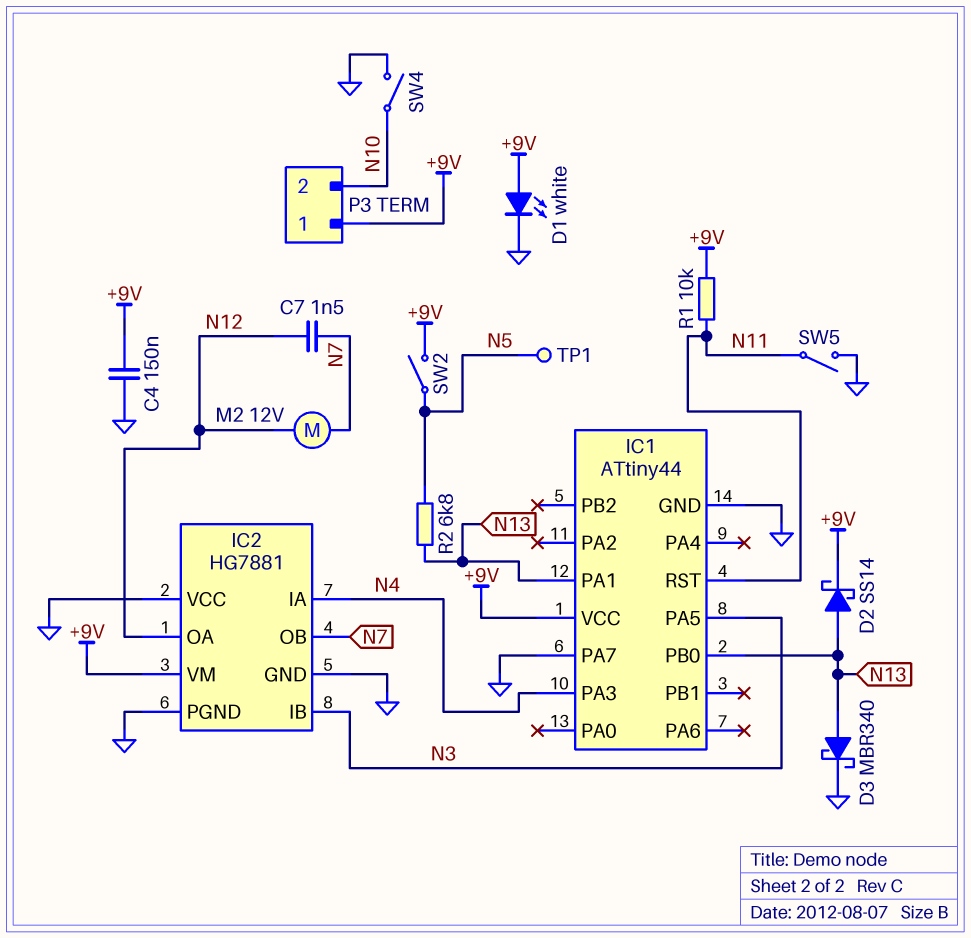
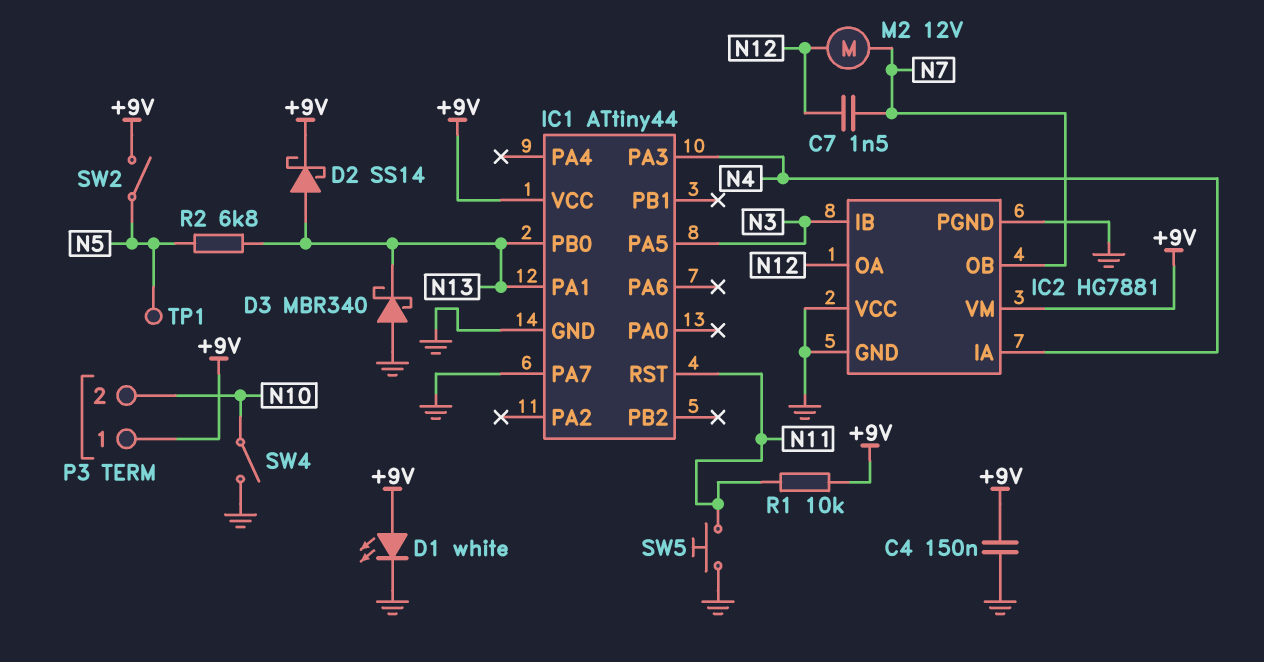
D3: schottky MBR340 (A N13, K GND) -> schottky MBR340 (A GND, K N13)
SW5: switch (GND, N11) -> button (GND, N11)

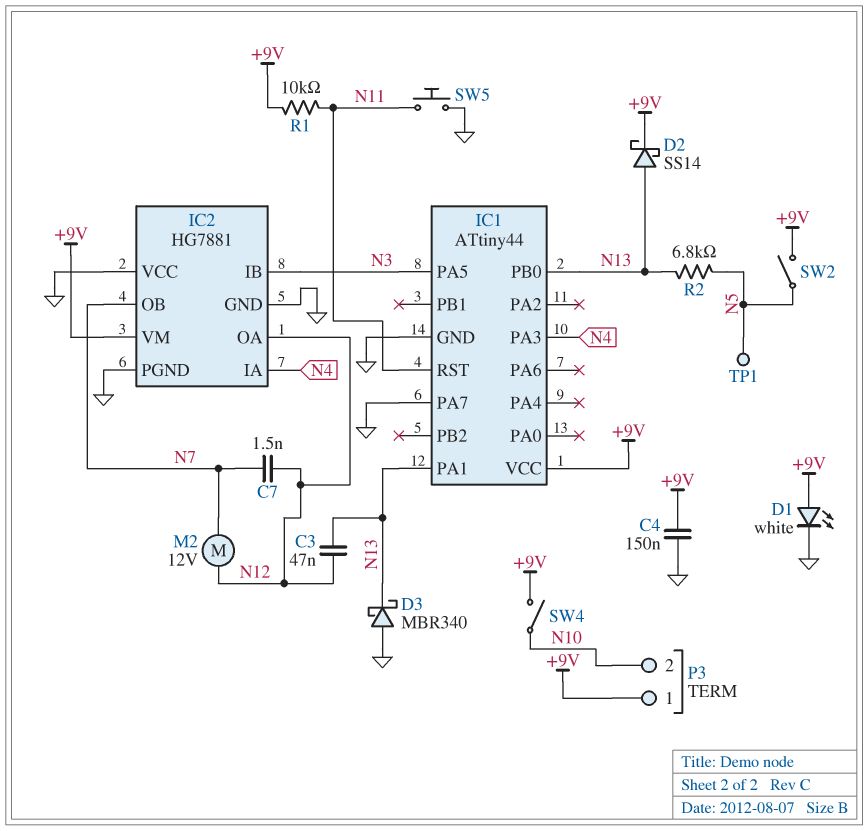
C3: none -> 47nF (N12, N13)
SW4: switch (GND, N10) -> switch (+9V, N10)

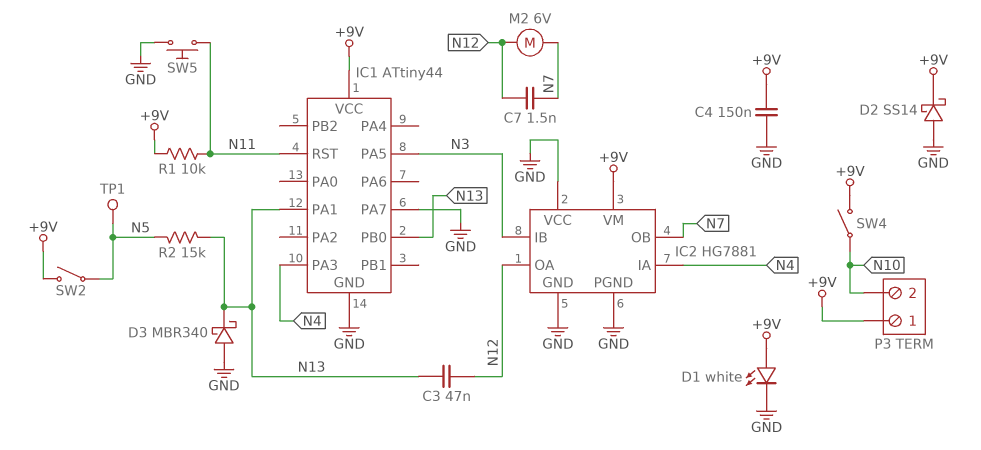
D2: schottky SS14 (A N13, K +9V) -> schottky SS14 (A GND, K +9V)
M2: motor 12V (N7, N12) -> motor 6V (N7, N12)
R2: 6.8k (N5, N13) -> 15k (N5, N13)

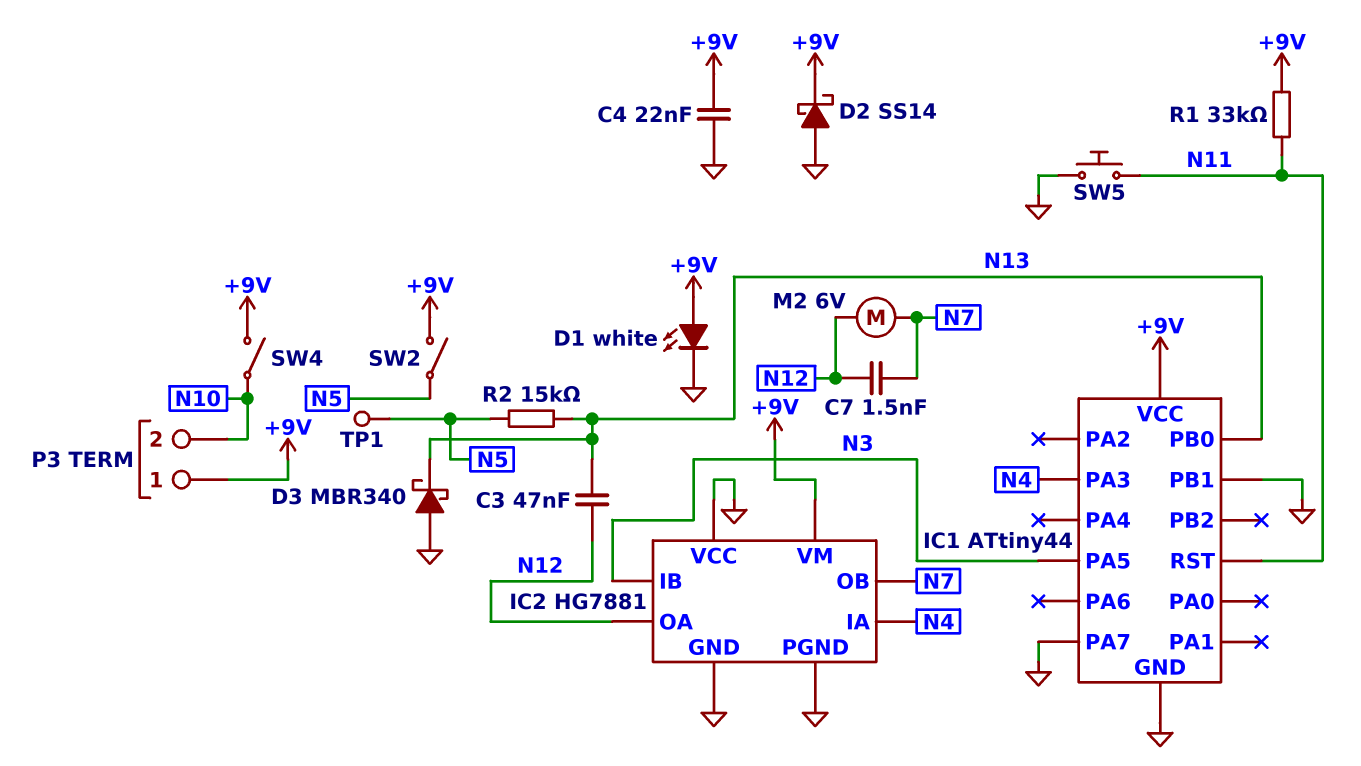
C4: 150nF (+9V, GND) -> 22nF (+9V, GND)
IC1 pin PA1: N13 -> none
IC1 pin PB1: none -> GND
R1: 10k (+9V, N11) -> 33k (+9V, N11)

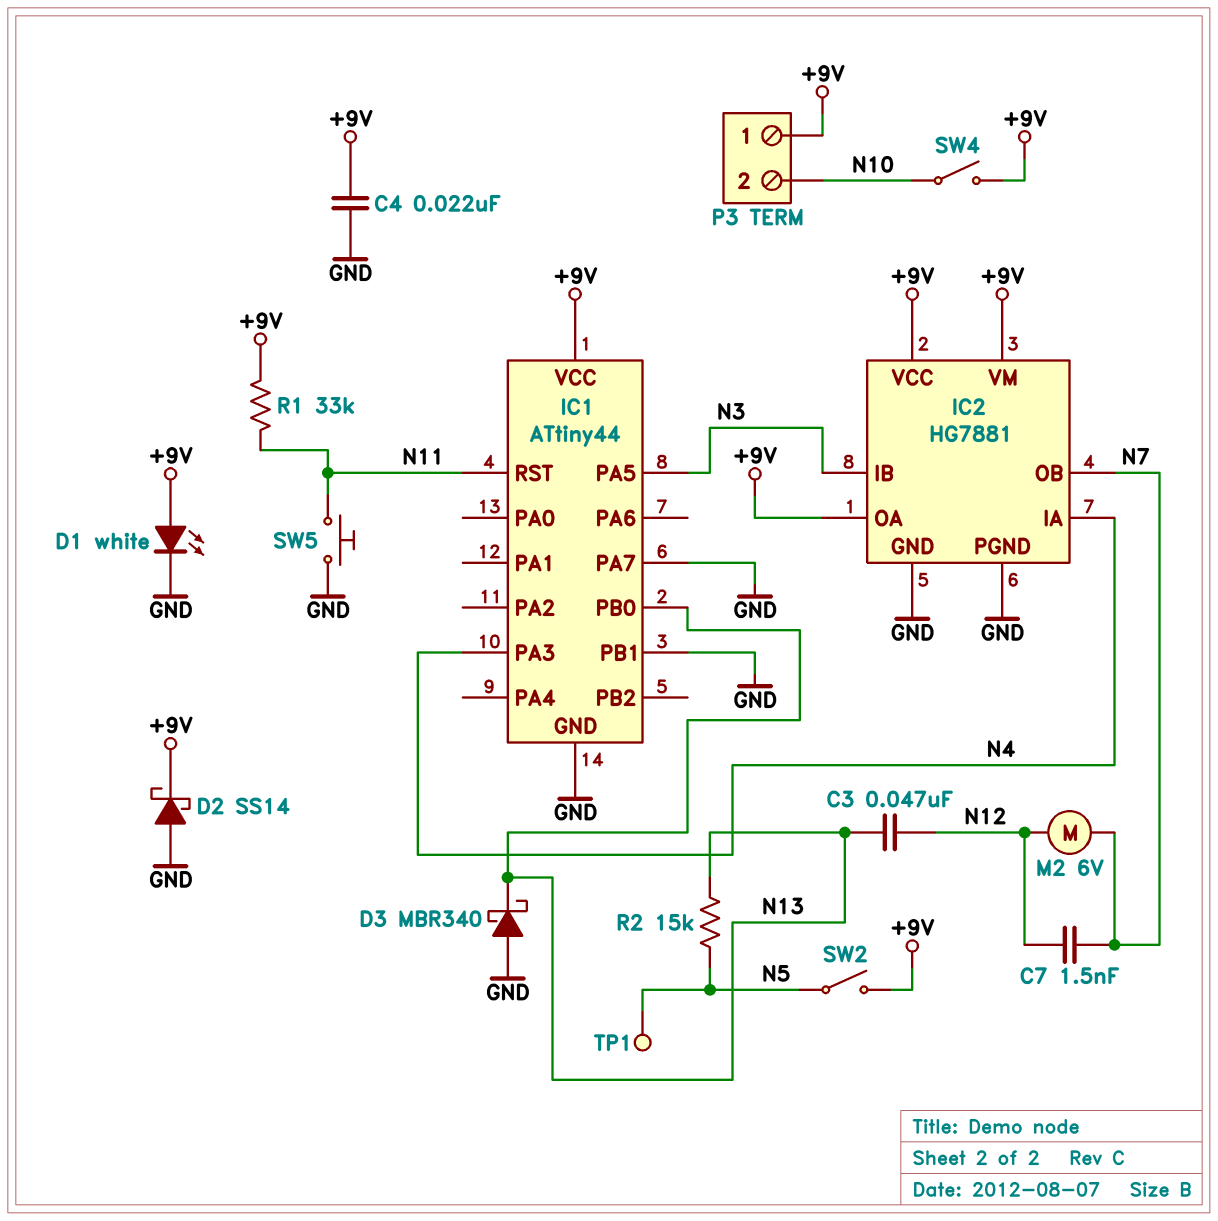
IC2 pin OA: N12 -> +9V
IC2 pin VCC: GND -> +9V

